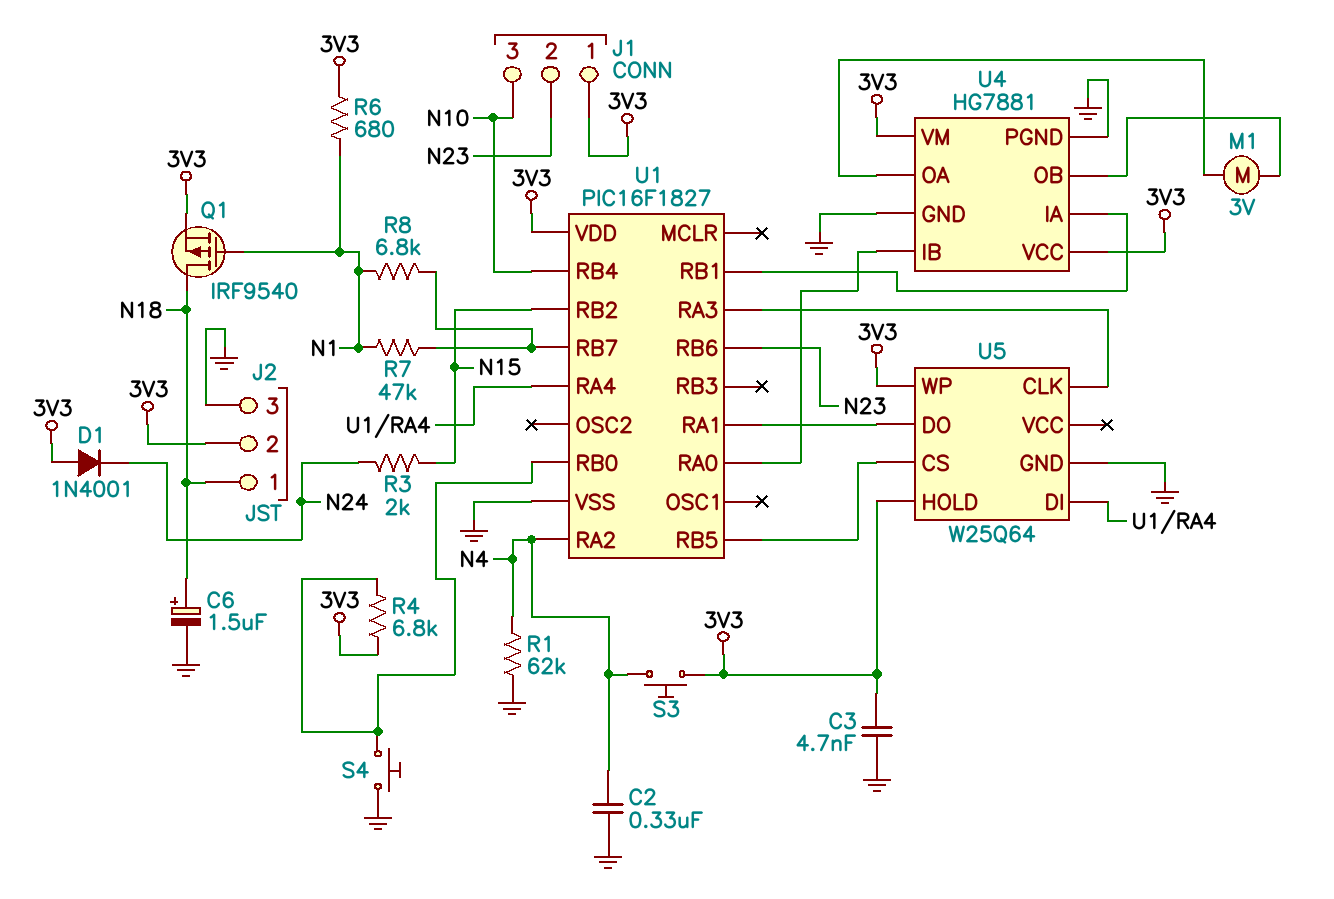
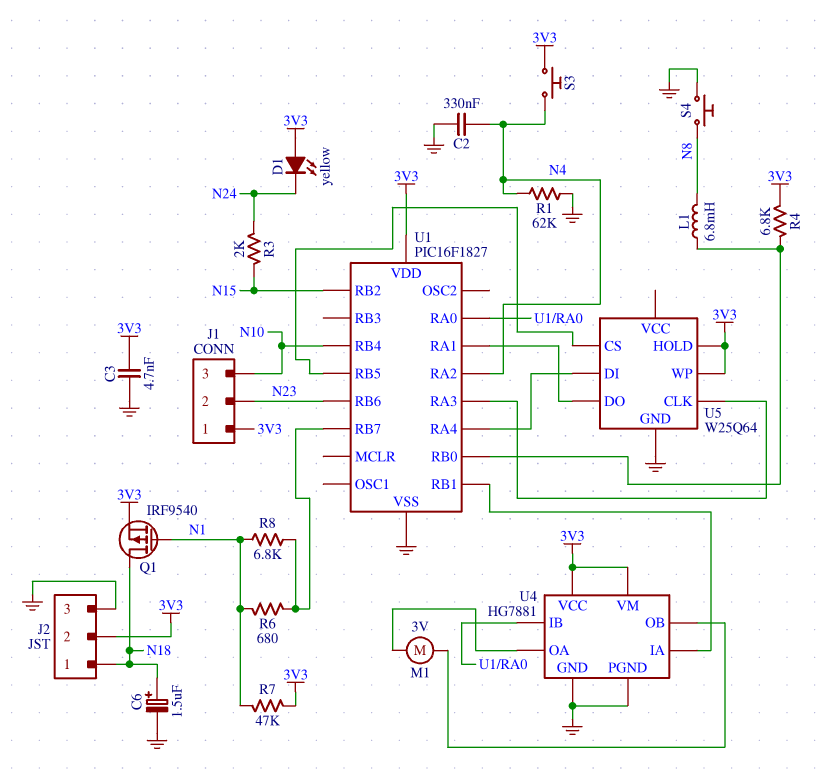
D1: diode 1N4001 (A 3V3, K N24) -> LED yellow (A 3V3, K N24)
L1: none -> 6.8mH (N8, U1/RB0)
R6: 680 (3V3, N1) -> 680 (N1, U1/RB7)
R7: 47k (N1, U1/RB7) -> 47k (3V3, N1)
S4: button (GND, U1/RB0) -> button (GND, N8)

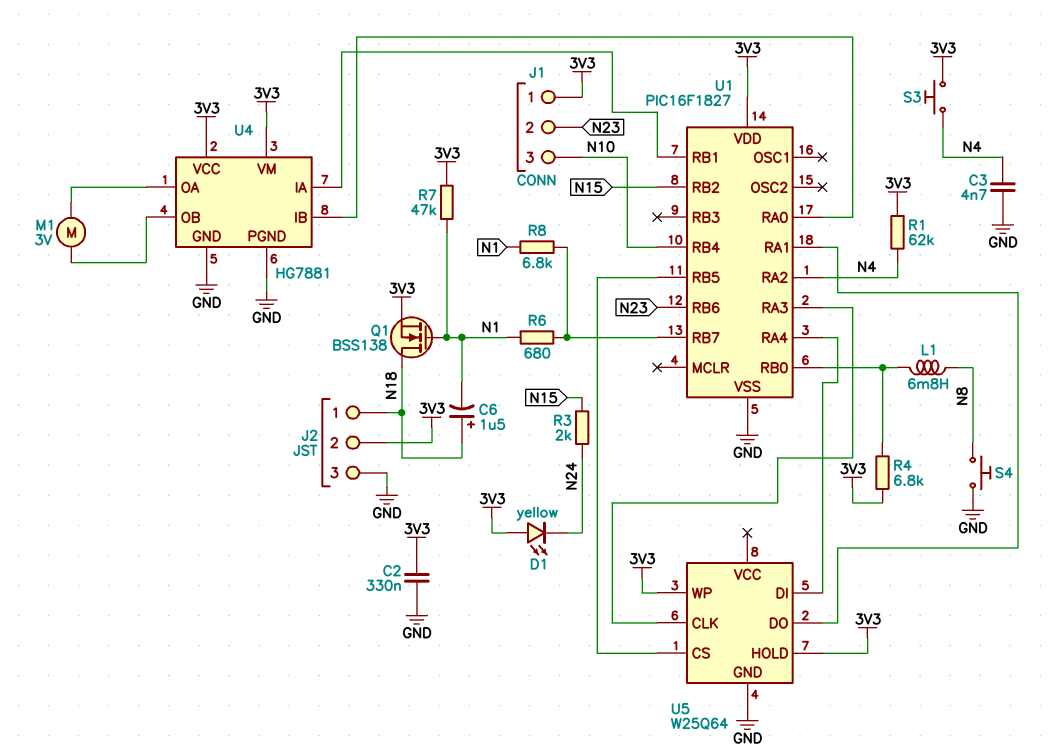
C2: 330nF (GND, N4) -> 330nF (3V3, GND)
C3: 4.7nF (3V3, GND) -> 4.7nF (GND, N4)
C6: 1.5uF (plus N18, minus GND) -> 1.5uF (plus N18, minus N1)
Q1: PMOS IRF9540 (G N1, D N18, S 3V3) -> NMOS BSS138 (G N1, D N18, S 3V3)
R1: 62k (GND, N4) -> 62k (3V3, N4)

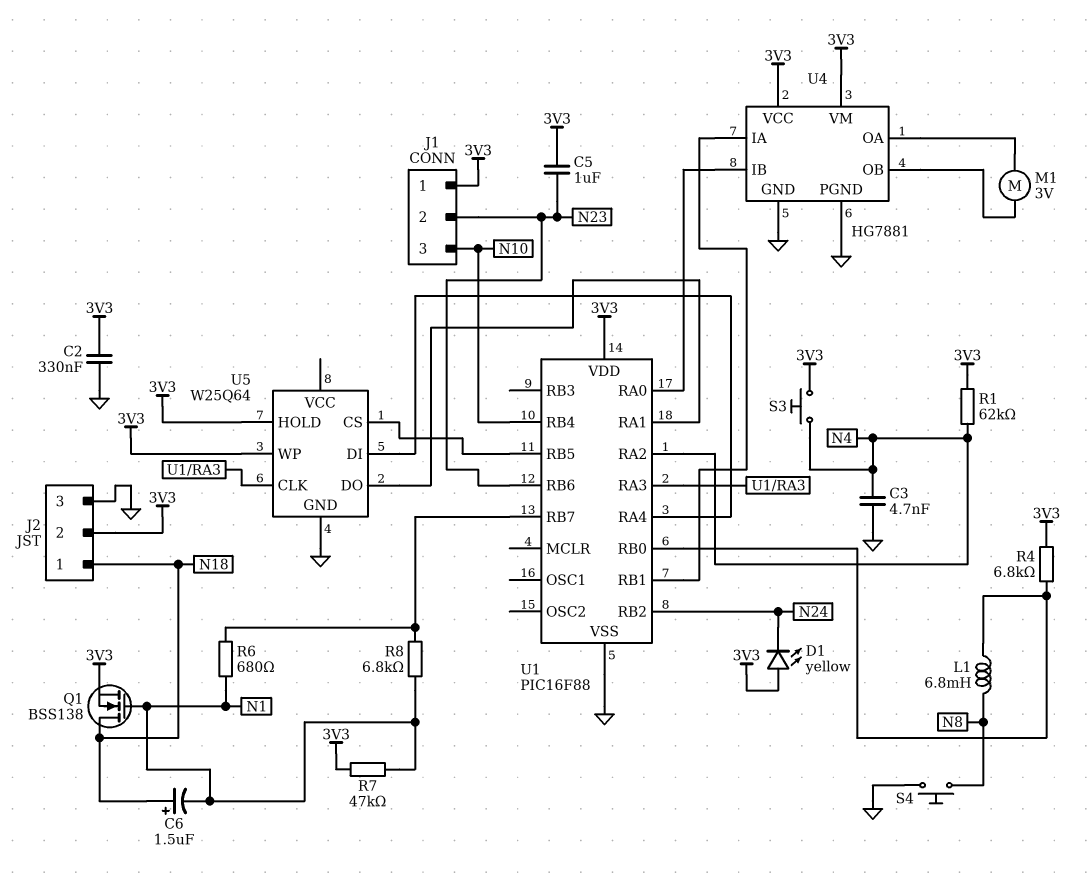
C5: none -> 1uF (3V3, N23)
R3: 2k (N15, N24) -> none
U1: PIC16F1827 -> PIC16F88
U1 pin RB2: N15 -> N24

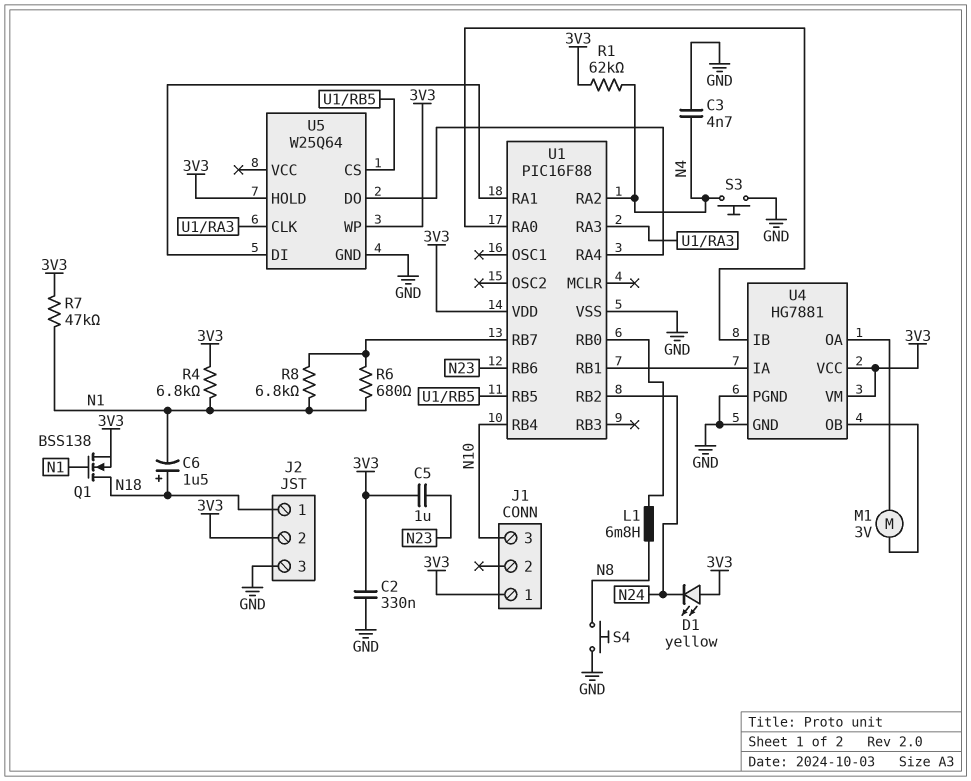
J1 pin 2: N23 -> none
R4: 6.8k (3V3, U1/RB0) -> 6.8k (3V3, N1)
S3: button (3V3, N4) -> button (GND, N4)
U5 pin DI: U1/RA4 -> U1/RA1
U5 pin DO: U1/RA1 -> U1/RA4

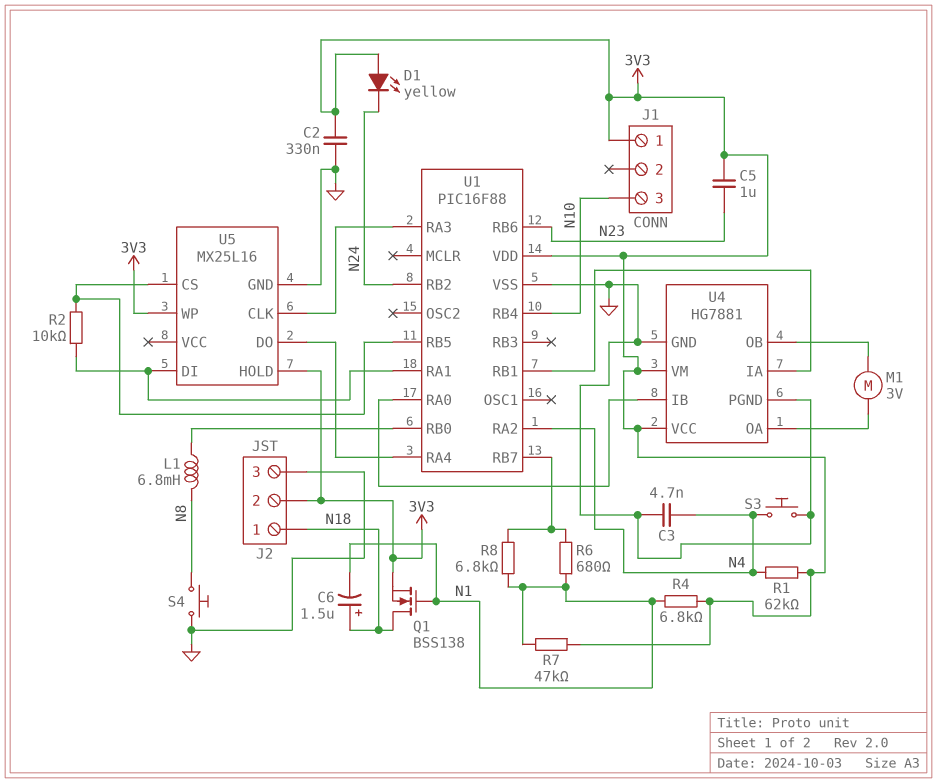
R2: none -> 10k (U1/RA1, U1/RB5)
U5: W25Q64 -> MX25L16

